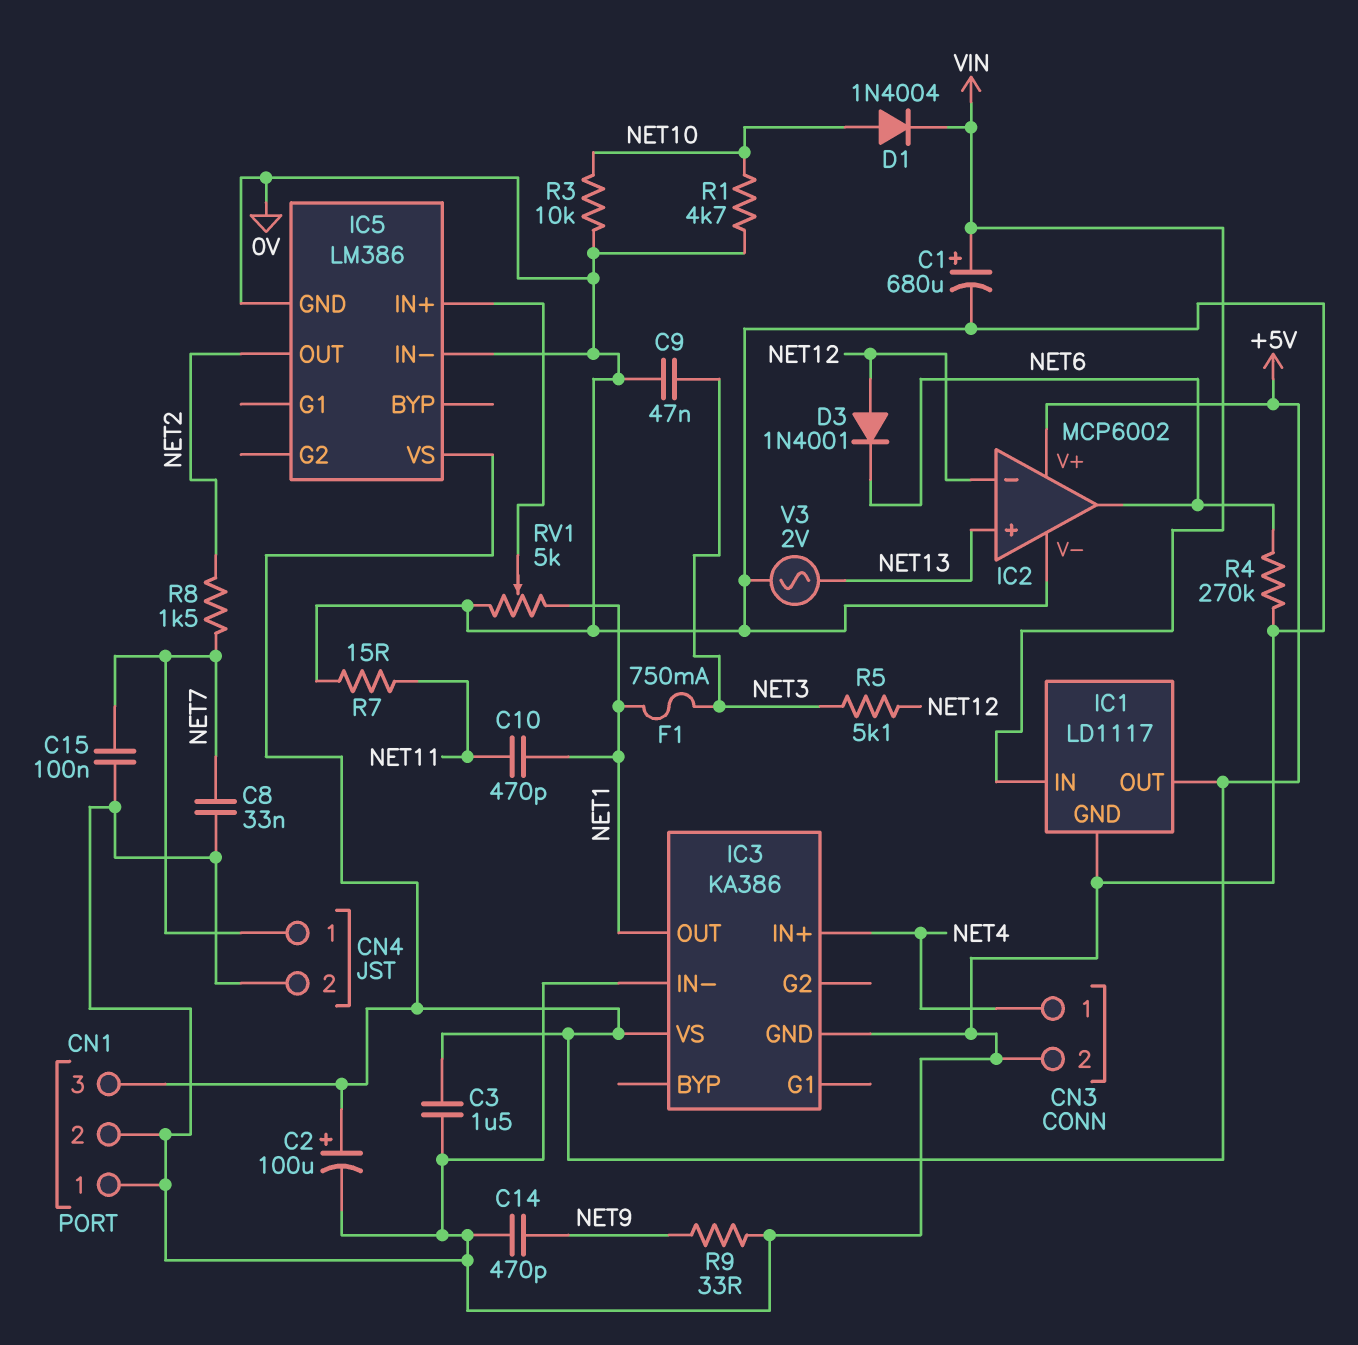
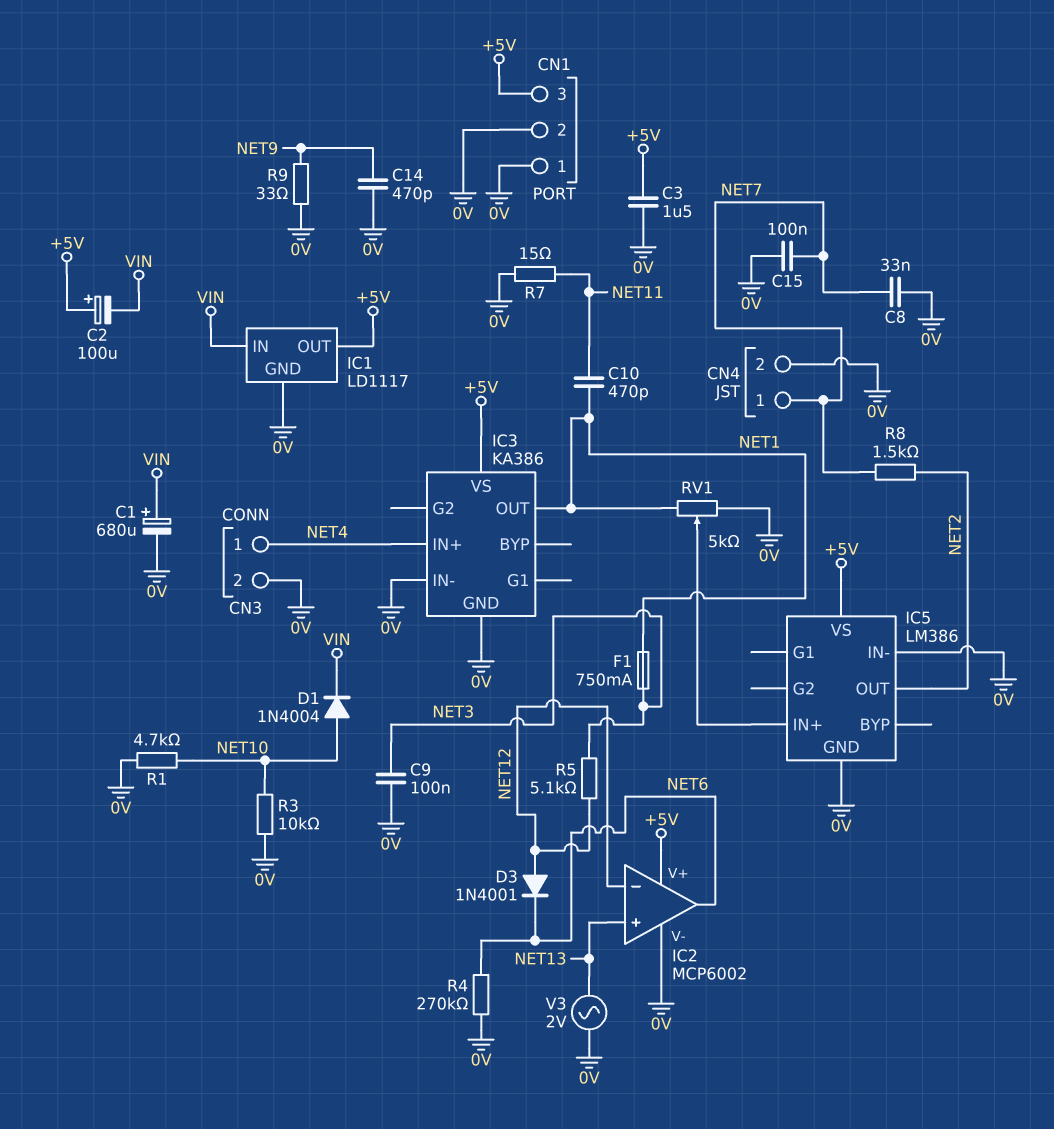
C2: 100uF (plus +5V, minus 0V) -> 100uF (plus +5V, minus VIN)
C9: 47nF (0V, NET3) -> 100nF (0V, NET3)

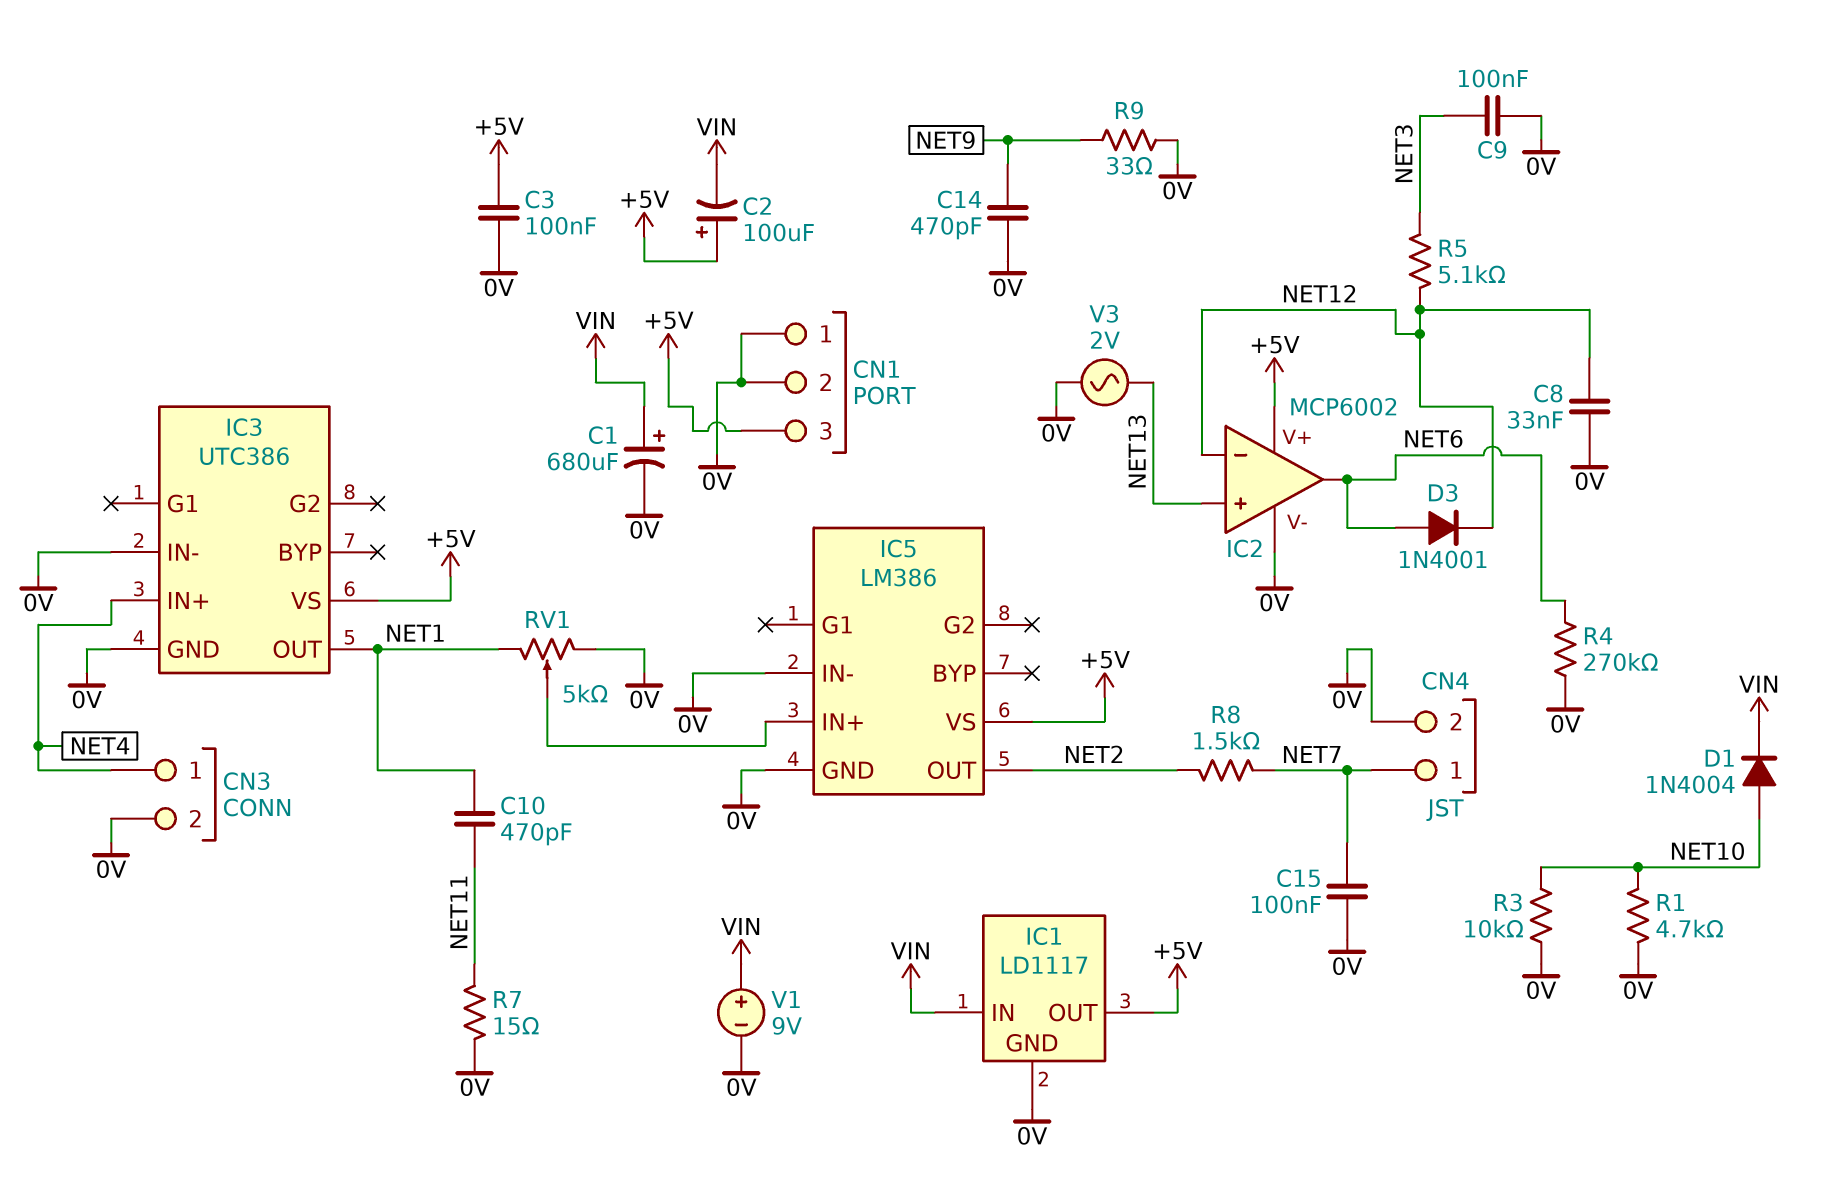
C3: 1.5uF (+5V, 0V) -> 100nF (+5V, 0V)
C8: 33nF (0V, NET7) -> 33nF (0V, NET12)
D3: diode 1N4001 (A NET12, K NET6) -> diode 1N4001 (A NET6, K NET12)
F1: 750mA (NET1, NET3) -> none
IC3: KA386 -> UTC386
V1: none -> 9V (plus VIN, minus 0V)

